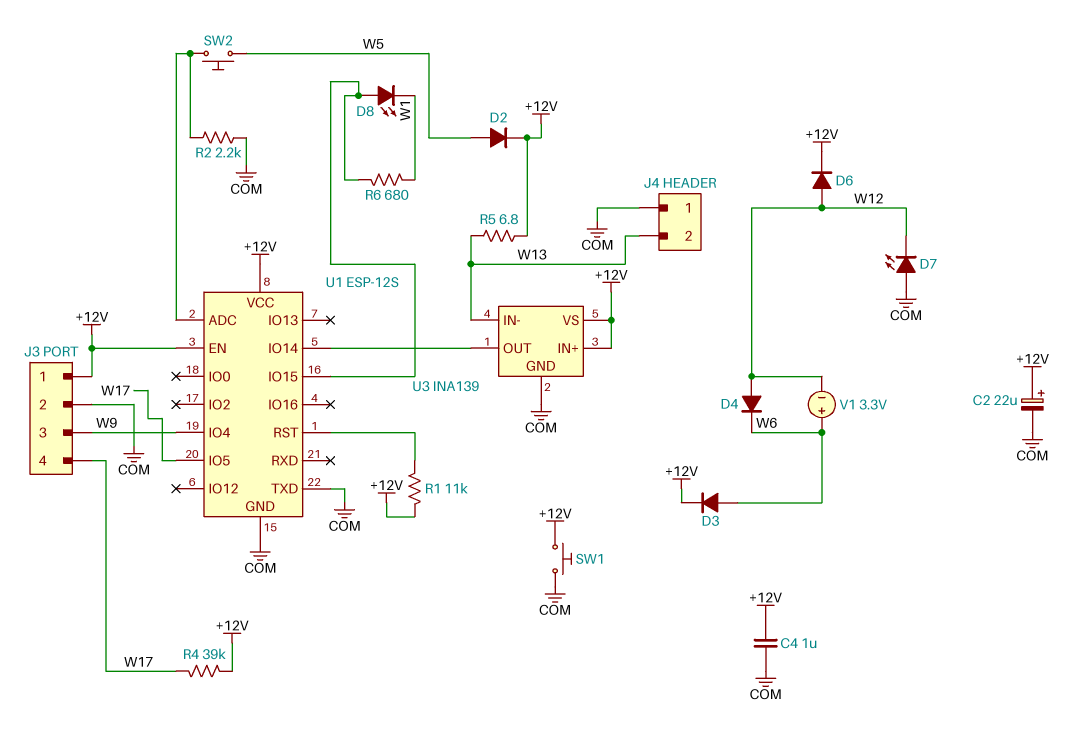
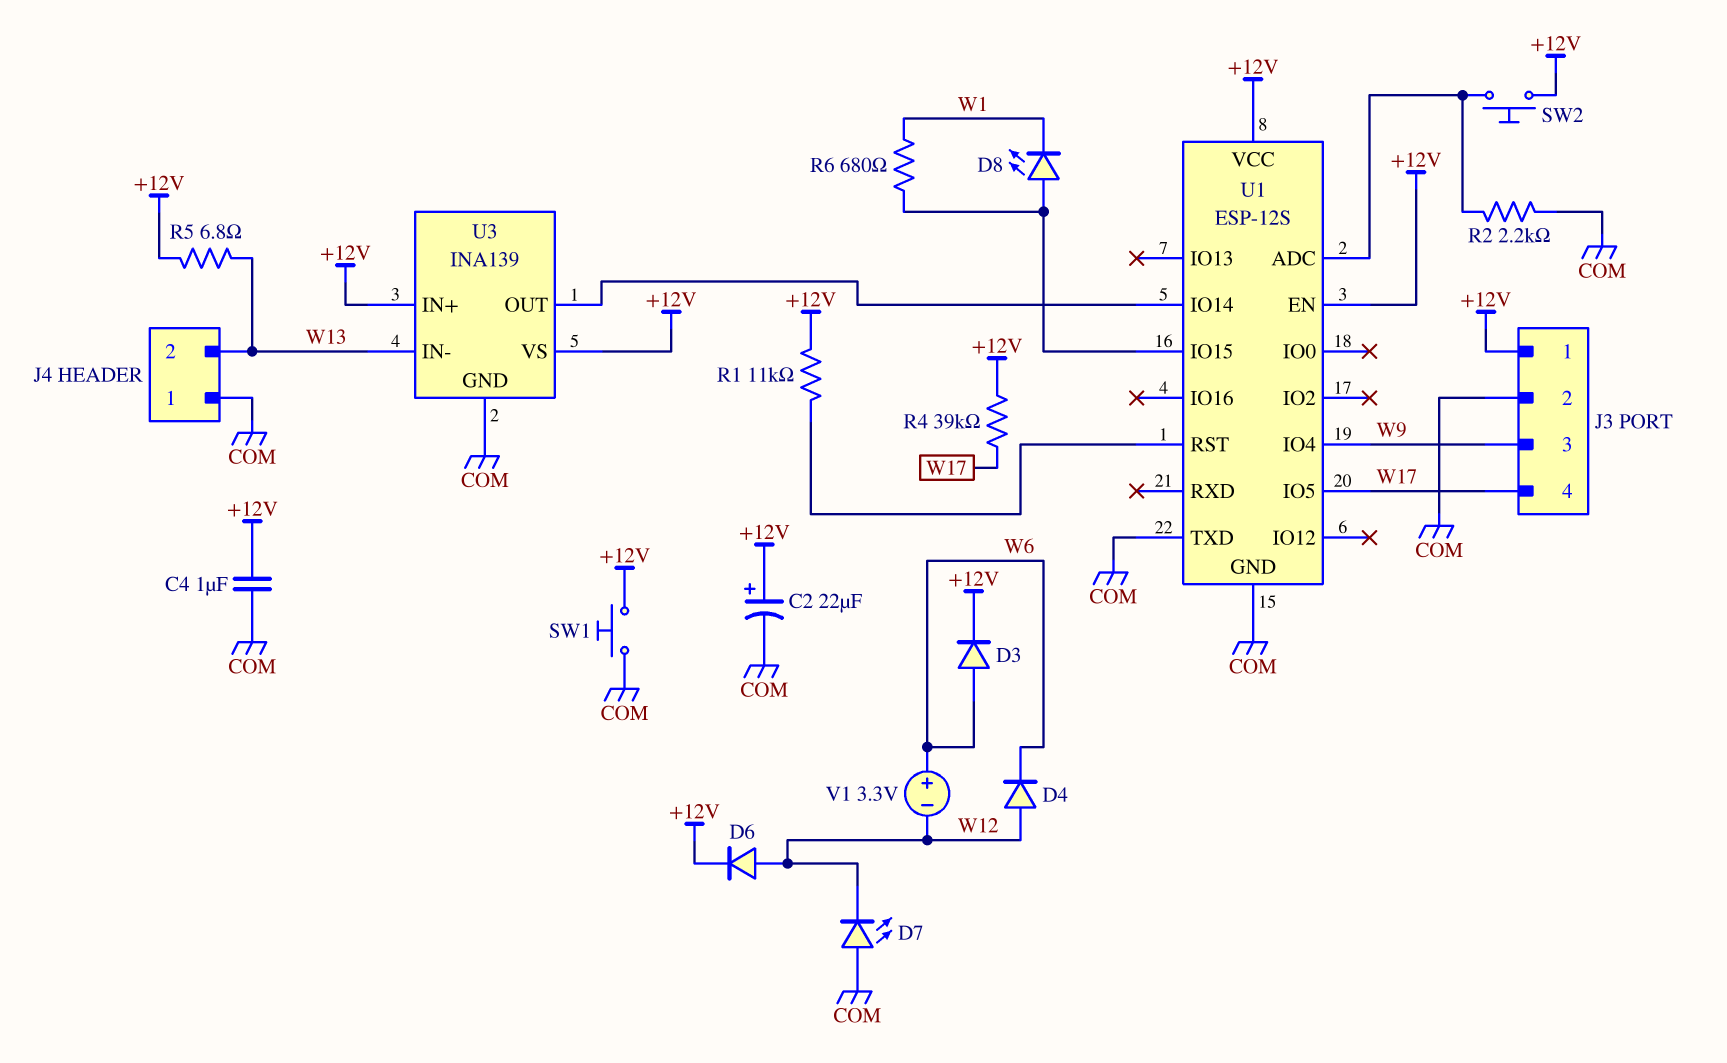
D2: diode (A W5, K +12V) -> none
SW2: button (U1/ADC, W5) -> button (+12V, U1/ADC)

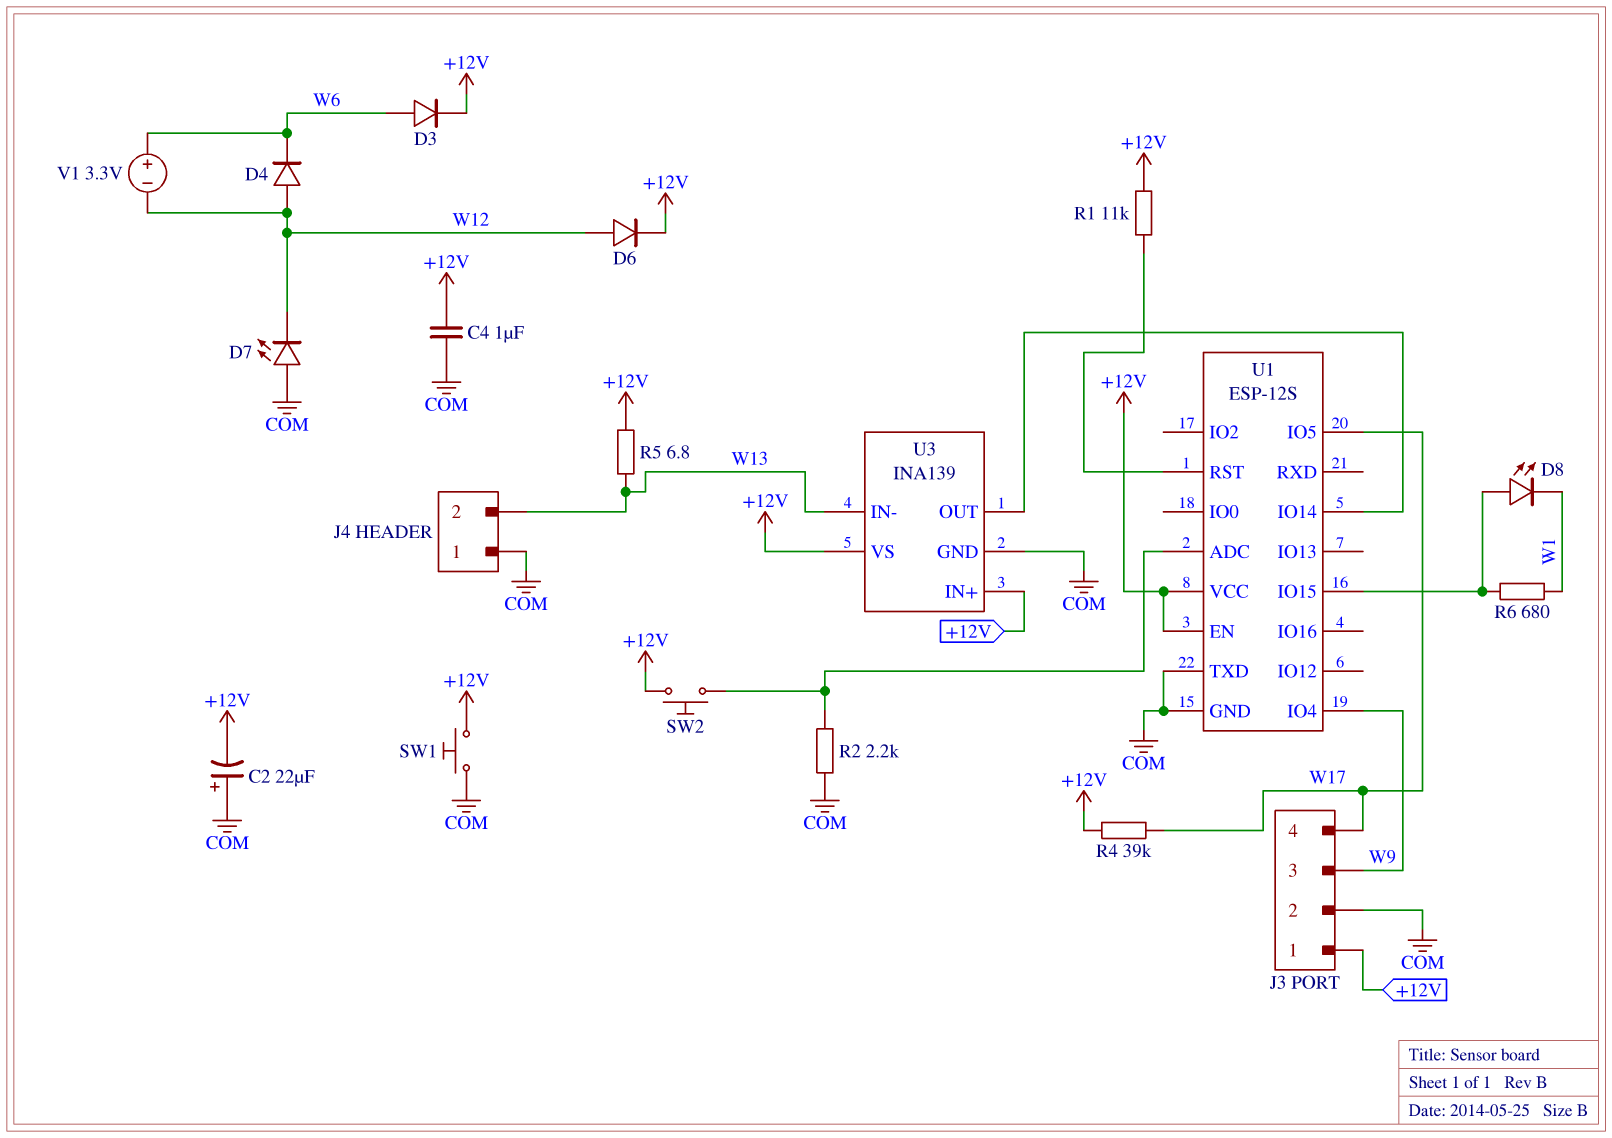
C2: 22uF (plus +12V, minus COM) -> 22uF (plus COM, minus +12V)

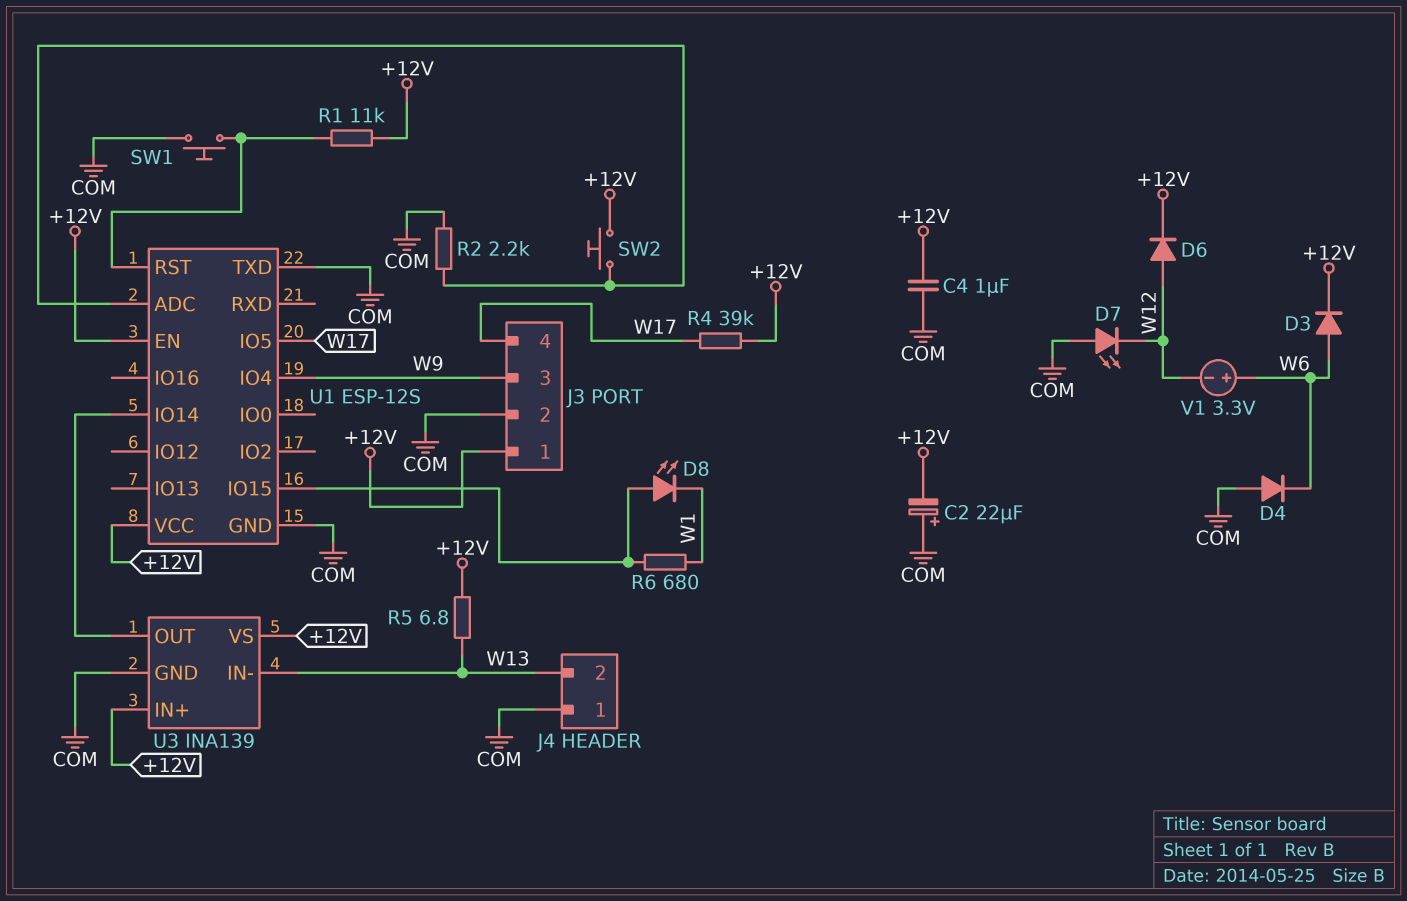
D4: diode (A W12, K W6) -> diode (A COM, K W6)
SW1: button (+12V, COM) -> button (COM, U1/RST)

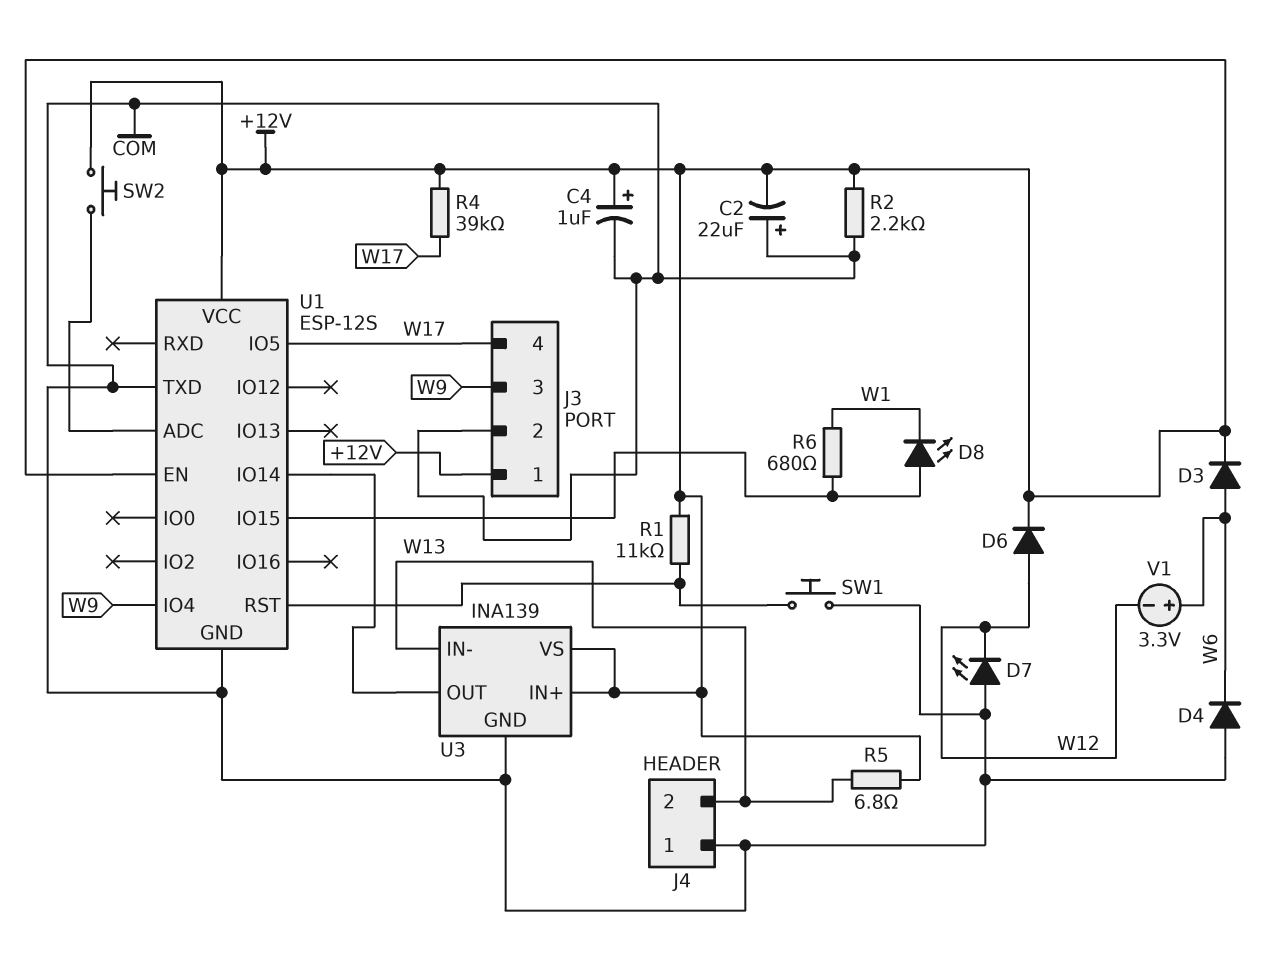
C4: 1uF (+12V, COM) -> 1uF (plus +12V, minus COM)
R2: 2.2k (COM, U1/ADC) -> 2.2k (+12V, COM)

